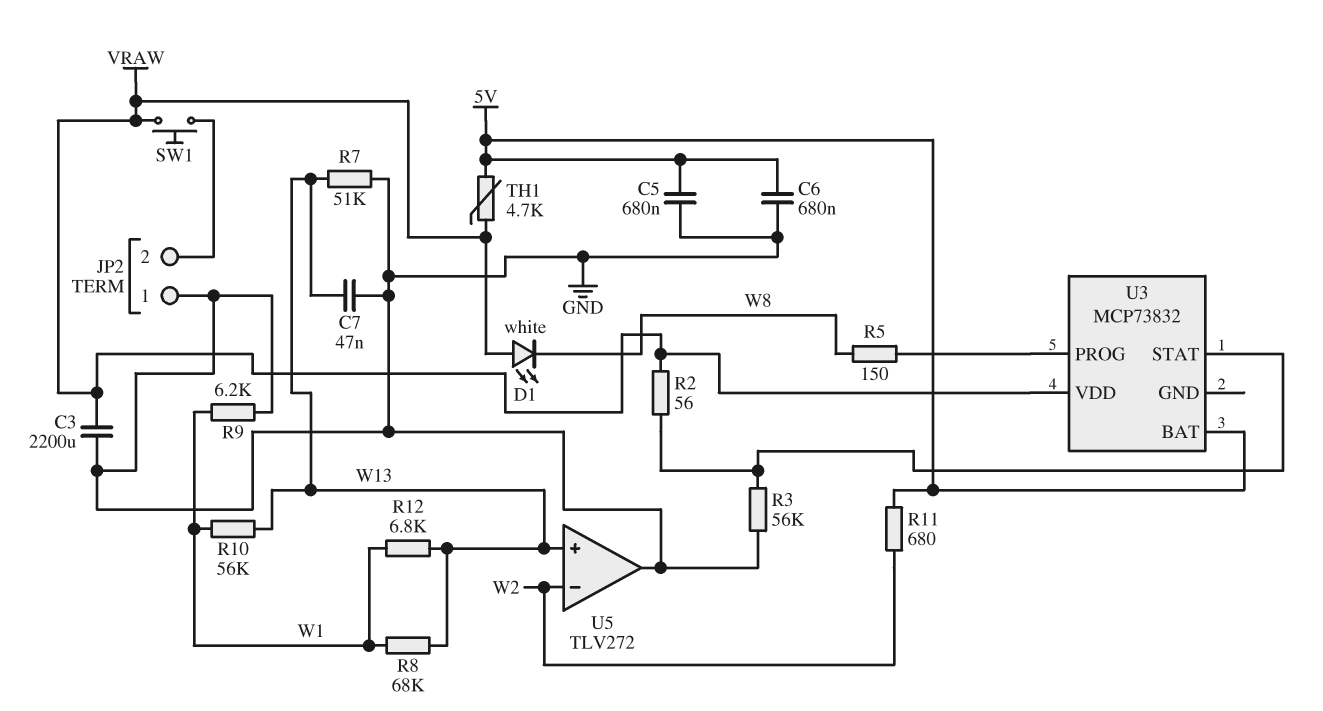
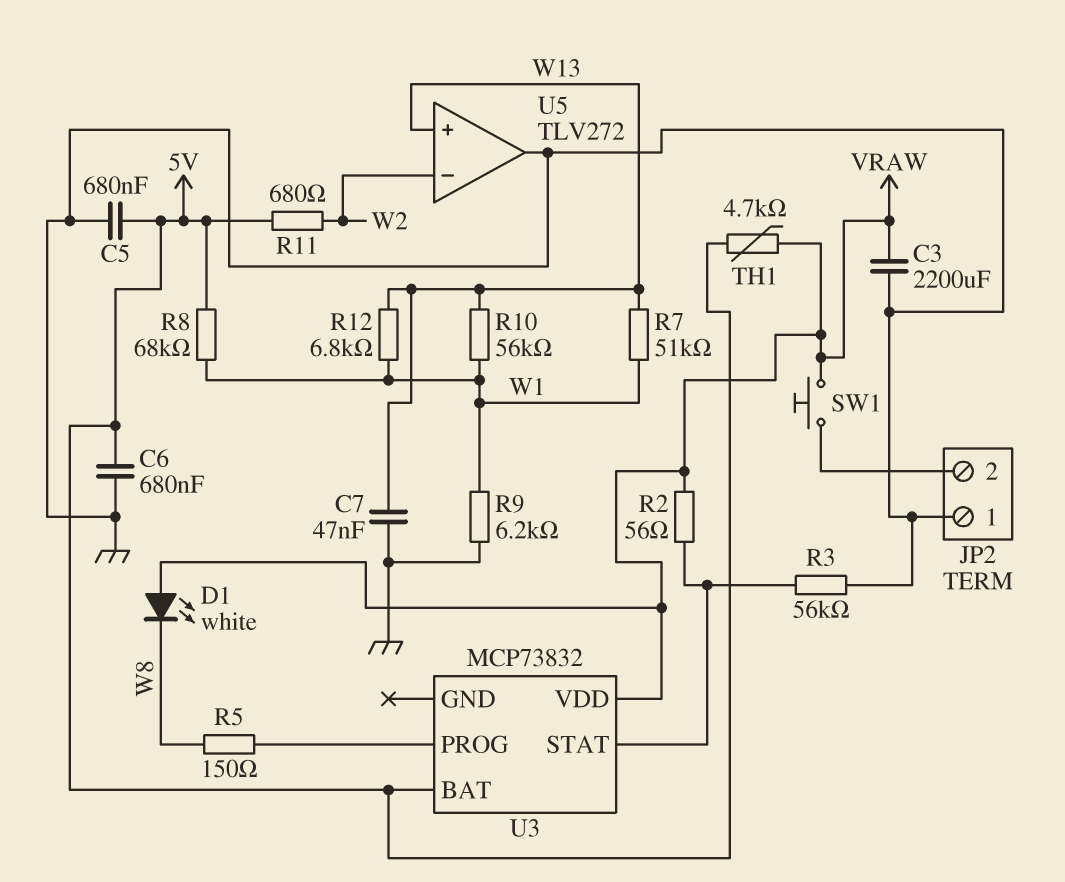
R7: 51k (GND, W13) -> 51k (W1, W13)
R8: 68k (W1, W13) -> 68k (5V, W1)

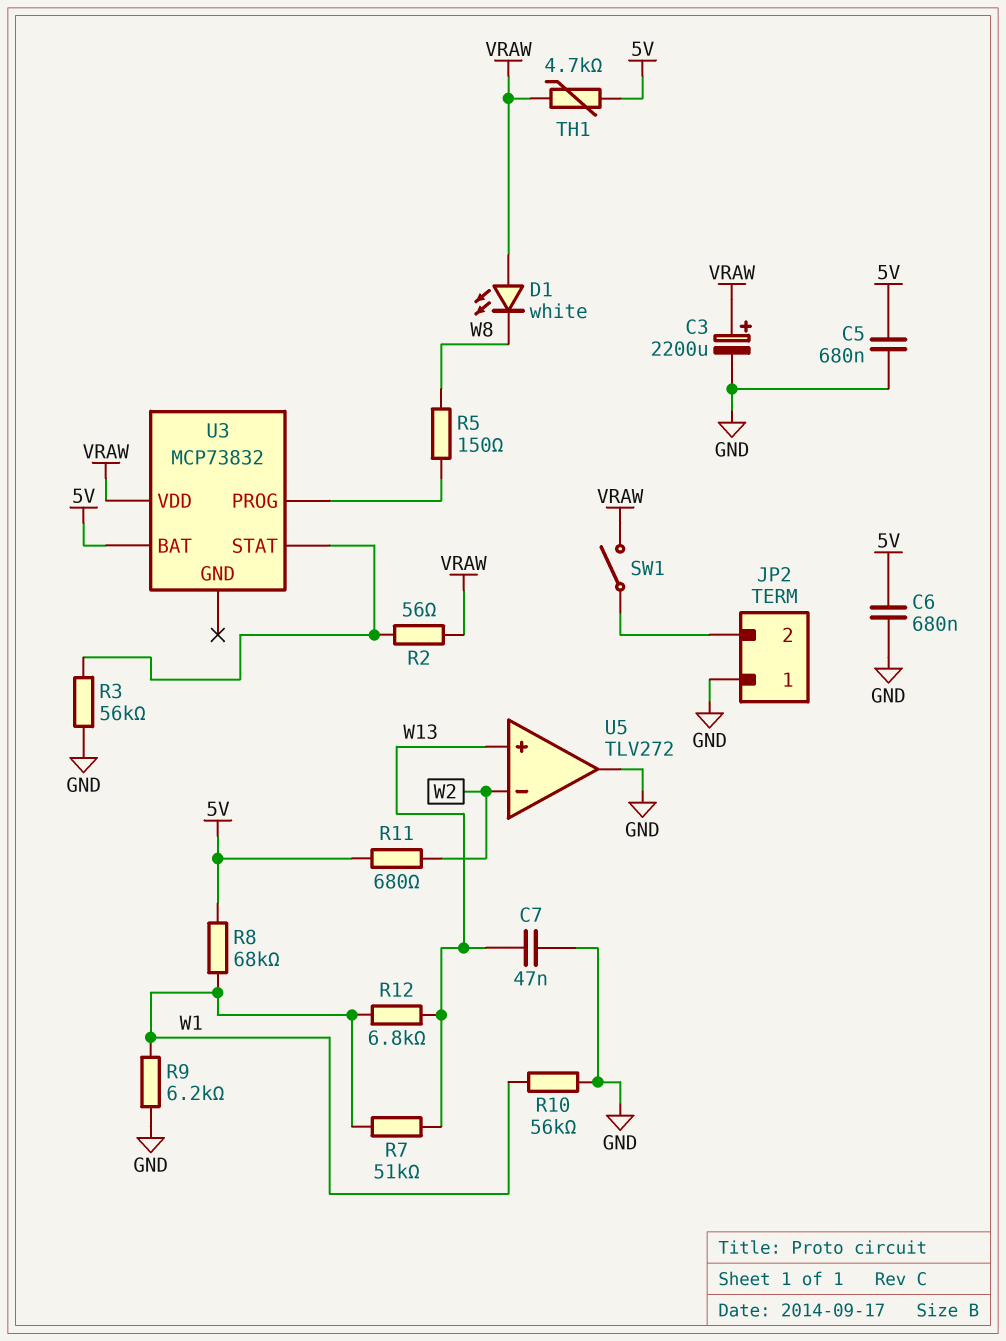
C3: 2200uF (GND, VRAW) -> 2200uF (plus VRAW, minus GND)
R10: 56k (W1, W13) -> 56k (GND, W1)
SW1: button (JP2/2, VRAW) -> switch (JP2/2, VRAW)

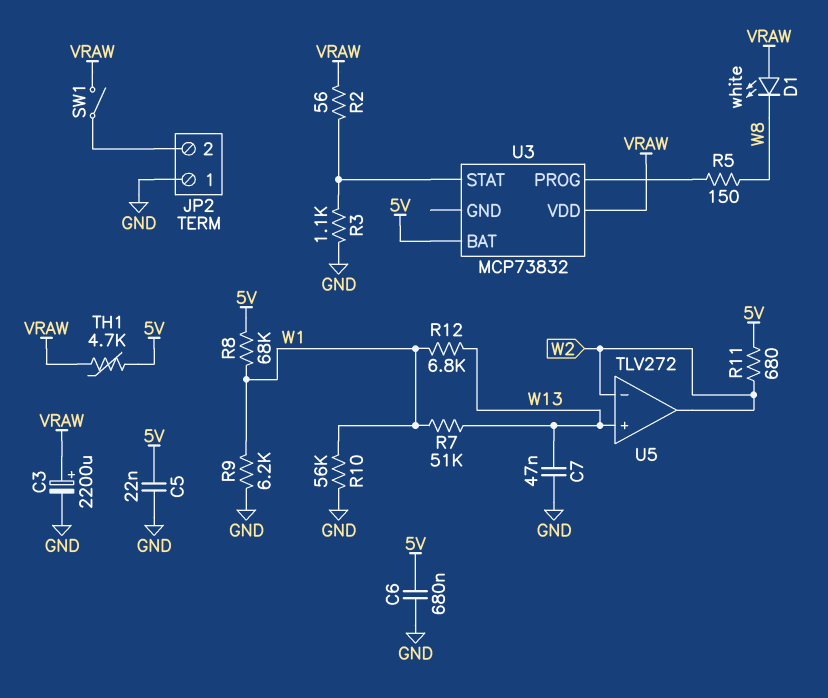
C5: 680nF (5V, GND) -> 22nF (5V, GND)
R3: 56k (GND, U3/STAT) -> 1.1k (GND, U3/STAT)
U5 pin out: GND -> W2

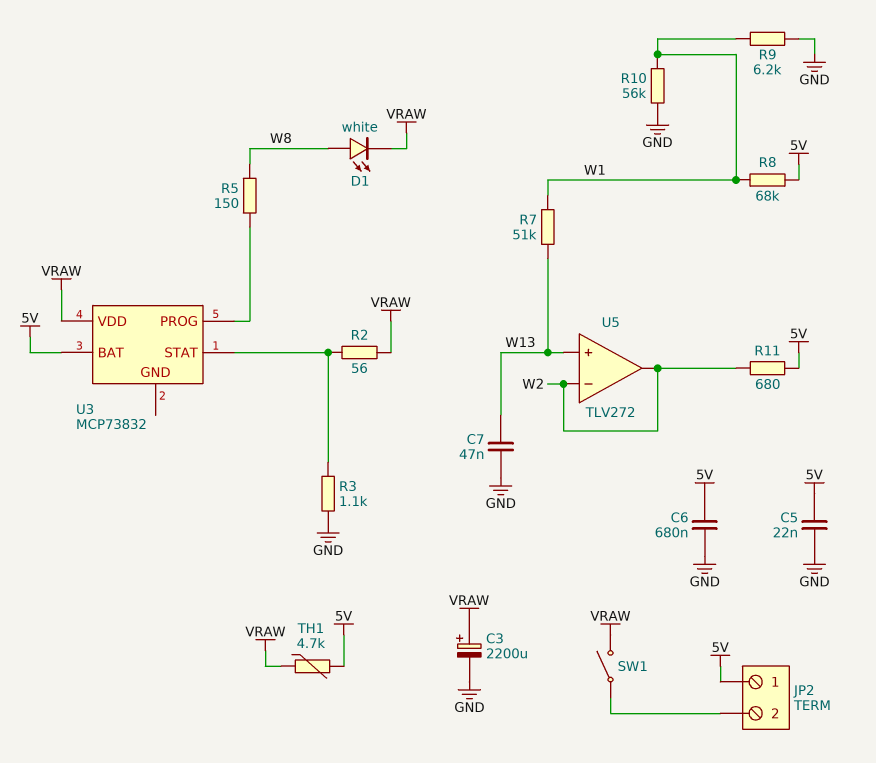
D1: LED white (A VRAW, K W8) -> LED white (A W8, K VRAW)
JP2 pin 1: GND -> 5V
R12: 6.8k (W1, W13) -> none

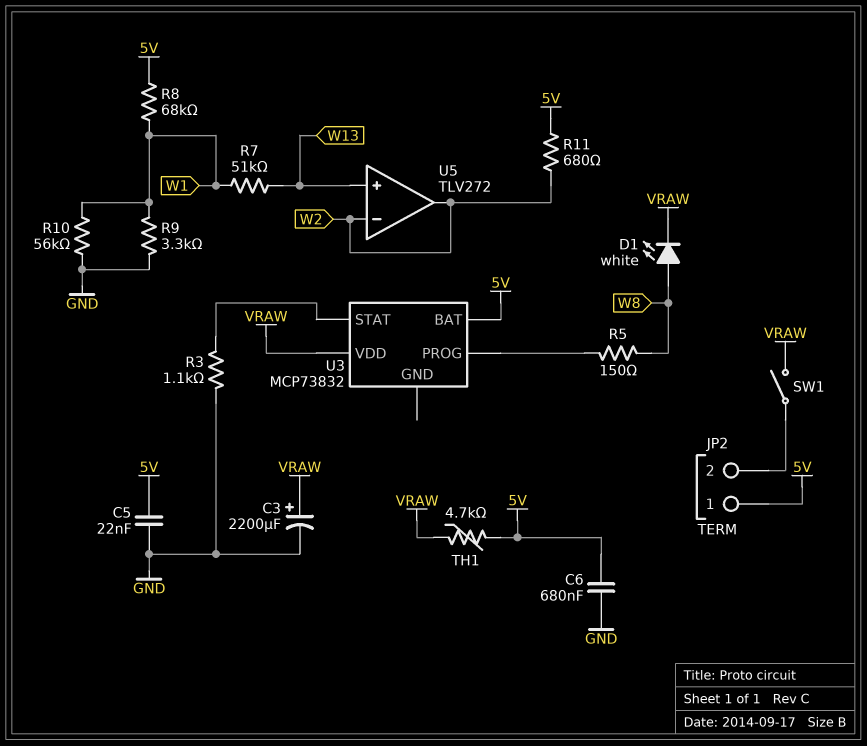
C7: 47nF (GND, W13) -> none
R2: 56 (U3/STAT, VRAW) -> none
R9: 6.2k (GND, W1) -> 3.3k (GND, W1)

